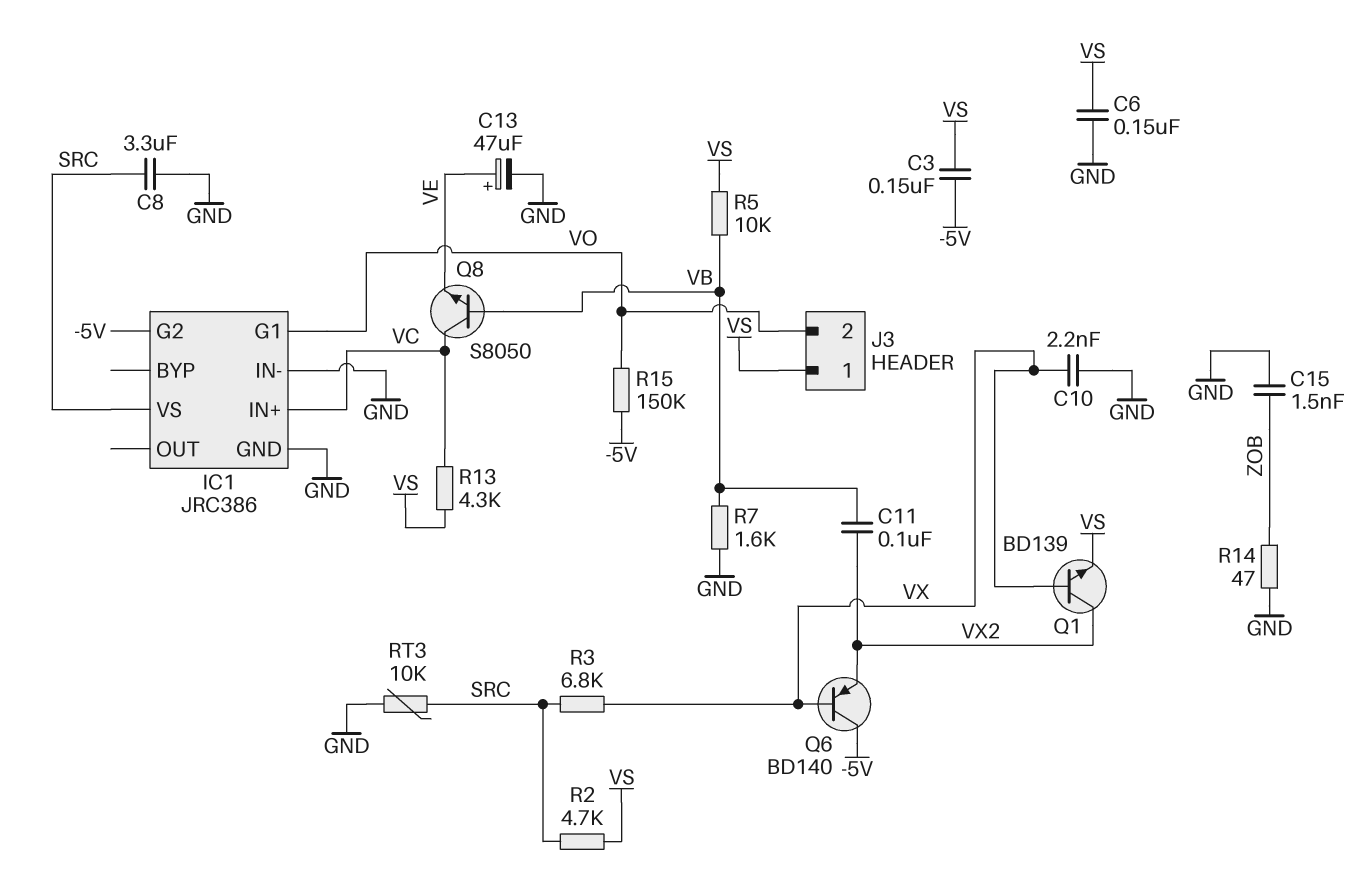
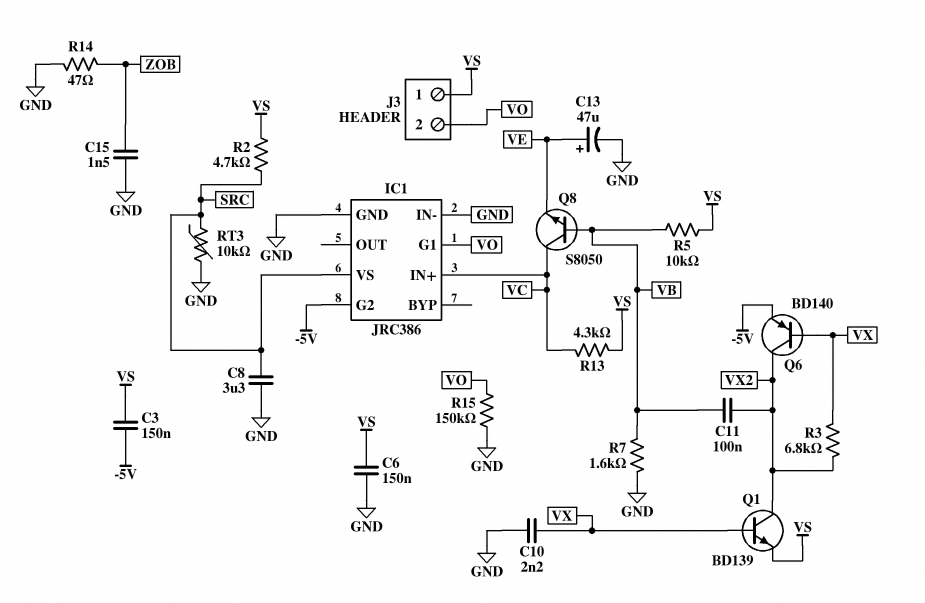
Q6: PNP BD140 (B VX, C -5V, E VX2) -> PNP BD140 (B VX, C VX2, E -5V)
R3: 6.8k (SRC, VX) -> 6.8k (VX, VX2)
R15: 150k (-5V, VO) -> 150k (GND, VO)

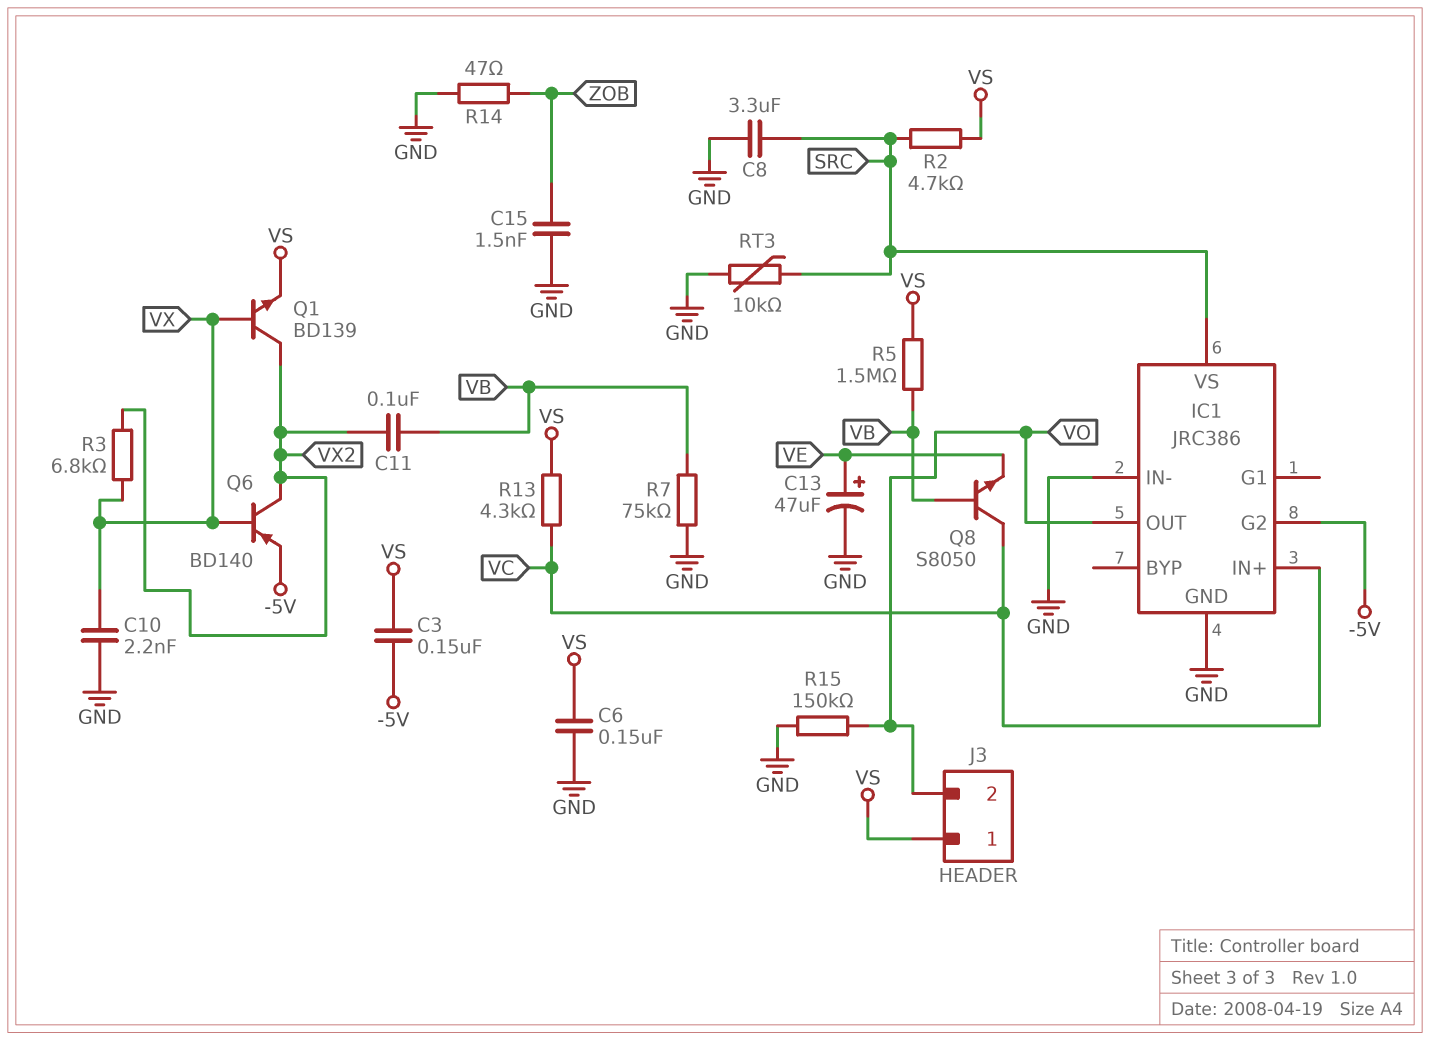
IC1 pin G1: VO -> none
IC1 pin OUT: none -> VO
R5: 10k (VB, VS) -> 1.5M (VB, VS)
R7: 1.6k (GND, VB) -> 75k (GND, VB)

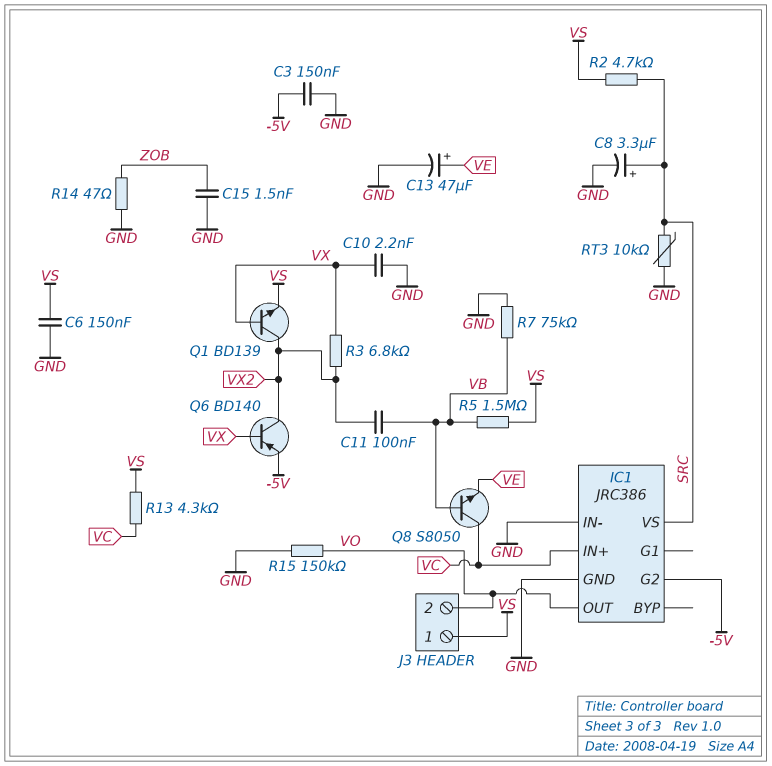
C3: 150nF (-5V, VS) -> 150nF (-5V, GND)
C8: 3.3uF (GND, SRC) -> 3.3uF (plus SRC, minus GND)

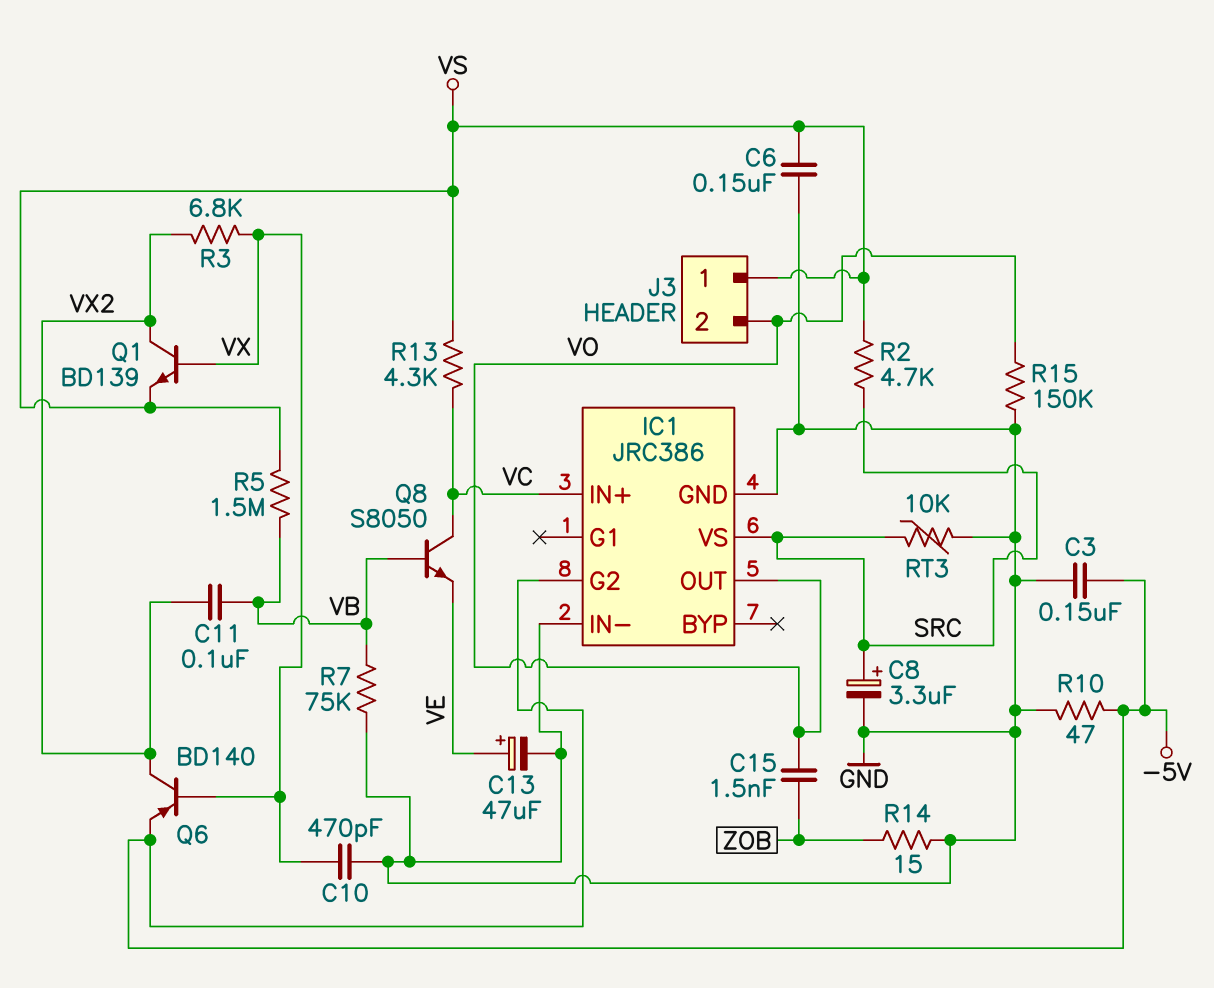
C10: 2.2nF (GND, VX) -> 470pF (GND, VX)
C15: 1.5nF (GND, ZOB) -> 1.5nF (VO, ZOB)
R10: none -> 47 (-5V, GND)
R14: 47 (GND, ZOB) -> 15 (GND, ZOB)

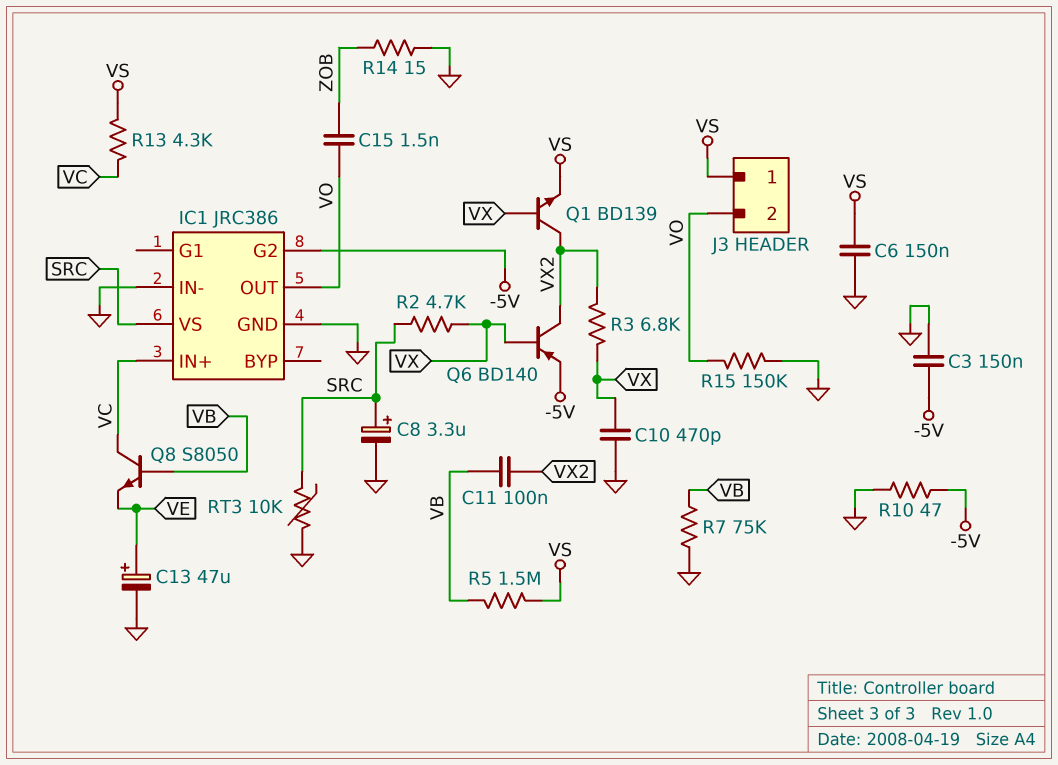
R2: 4.7k (SRC, VS) -> 4.7k (SRC, VX)

